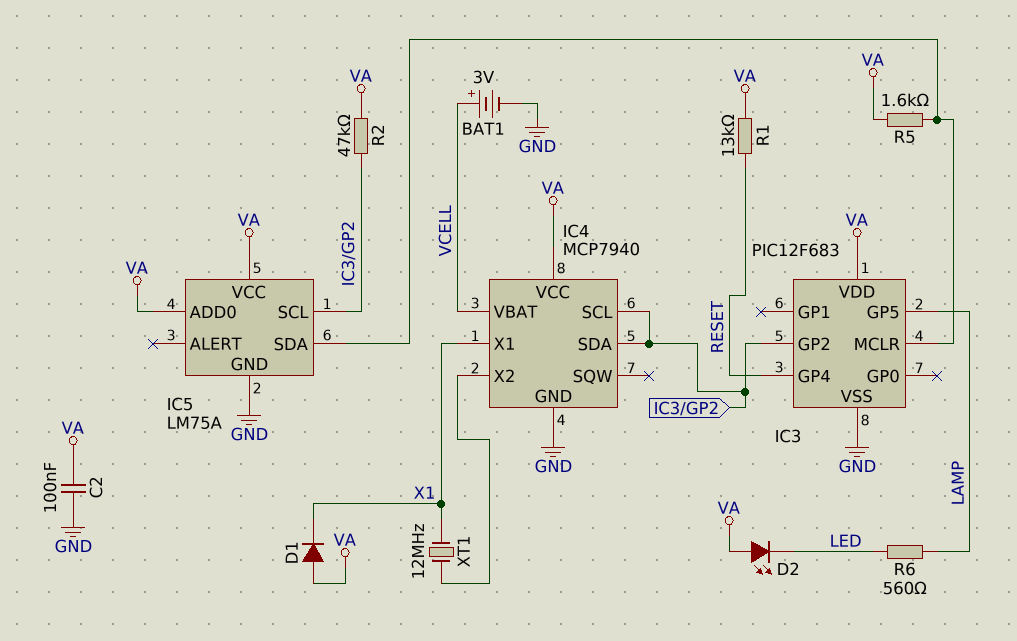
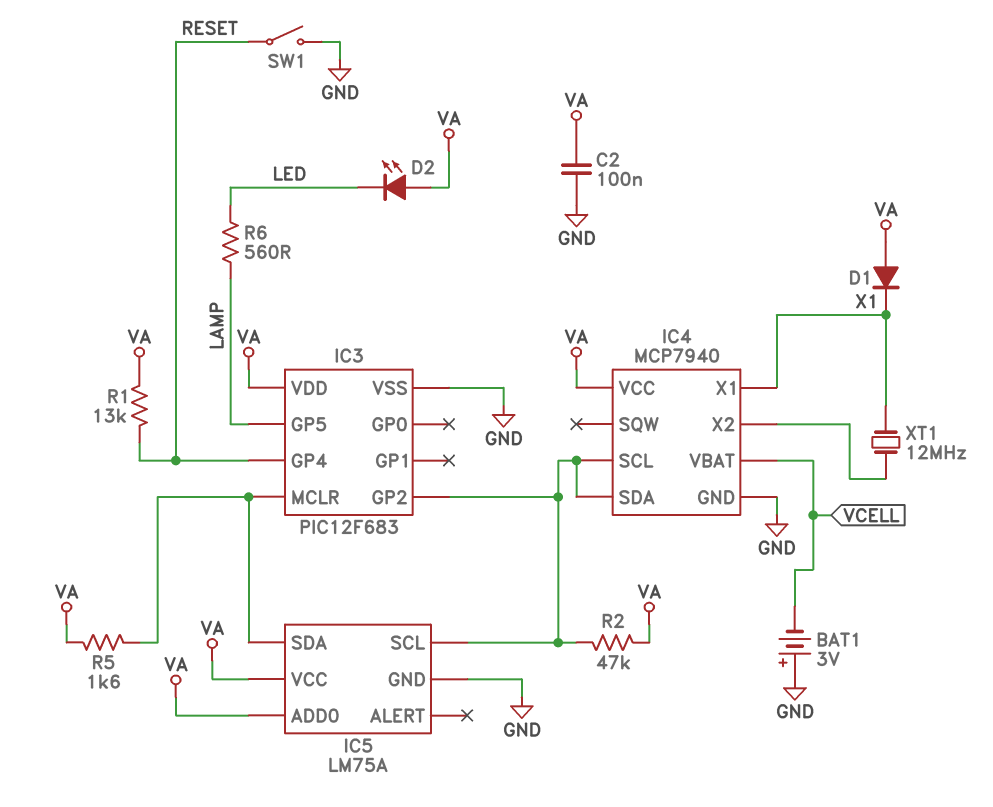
BAT1: 3V (plus VCELL, minus GND) -> 3V (plus GND, minus VCELL)
SW1: none -> switch (GND, RESET)

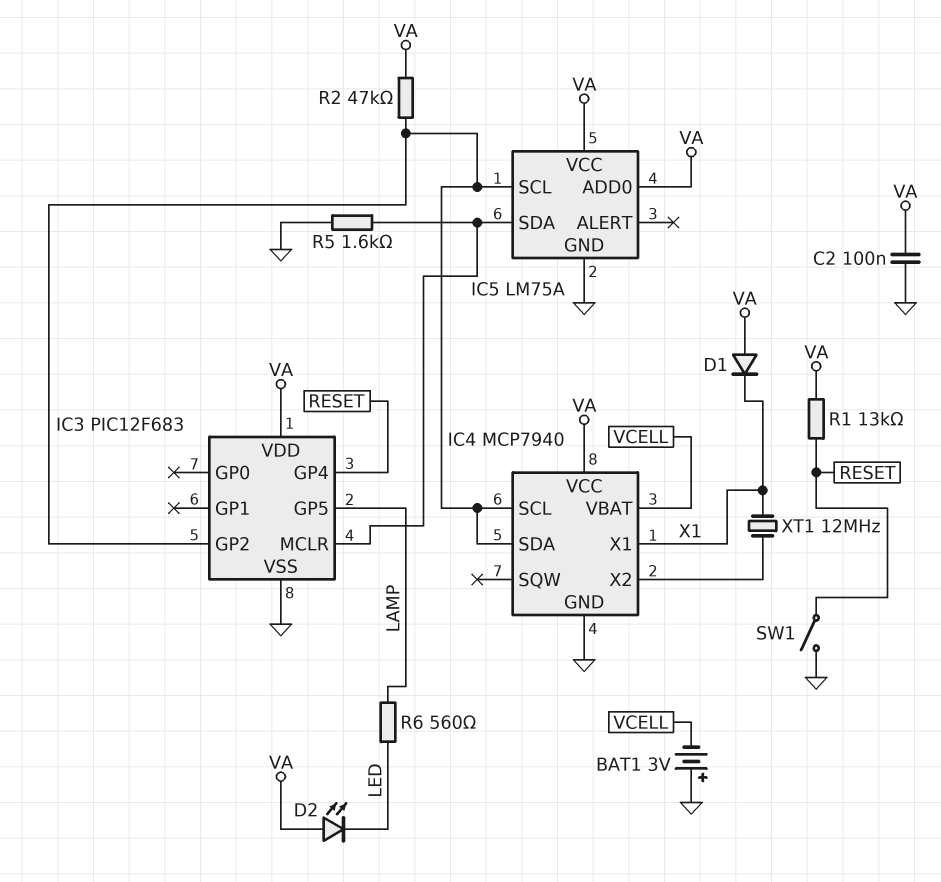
R5: 1.6k (IC3/MCLR, VA) -> 1.6k (GND, IC3/MCLR)

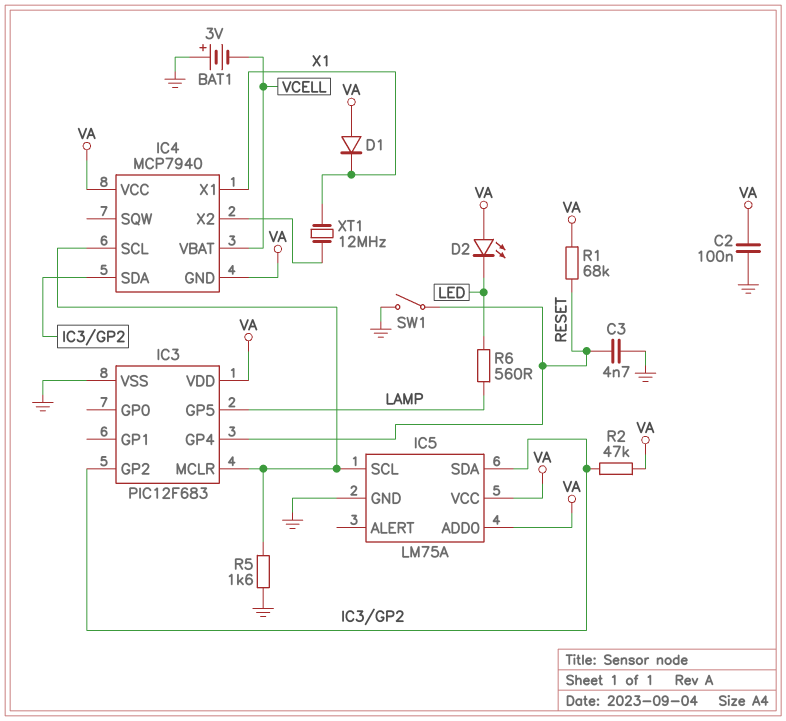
C3: none -> 4.7nF (GND, RESET)
IC4 pin GND: GND -> VA
IC4 pin SCL: IC3/GP2 -> IC3/MCLR
IC5 pin SCL: IC3/GP2 -> IC3/MCLR
IC5 pin SDA: IC3/MCLR -> IC3/GP2
R1: 13k (RESET, VA) -> 68k (RESET, VA)

